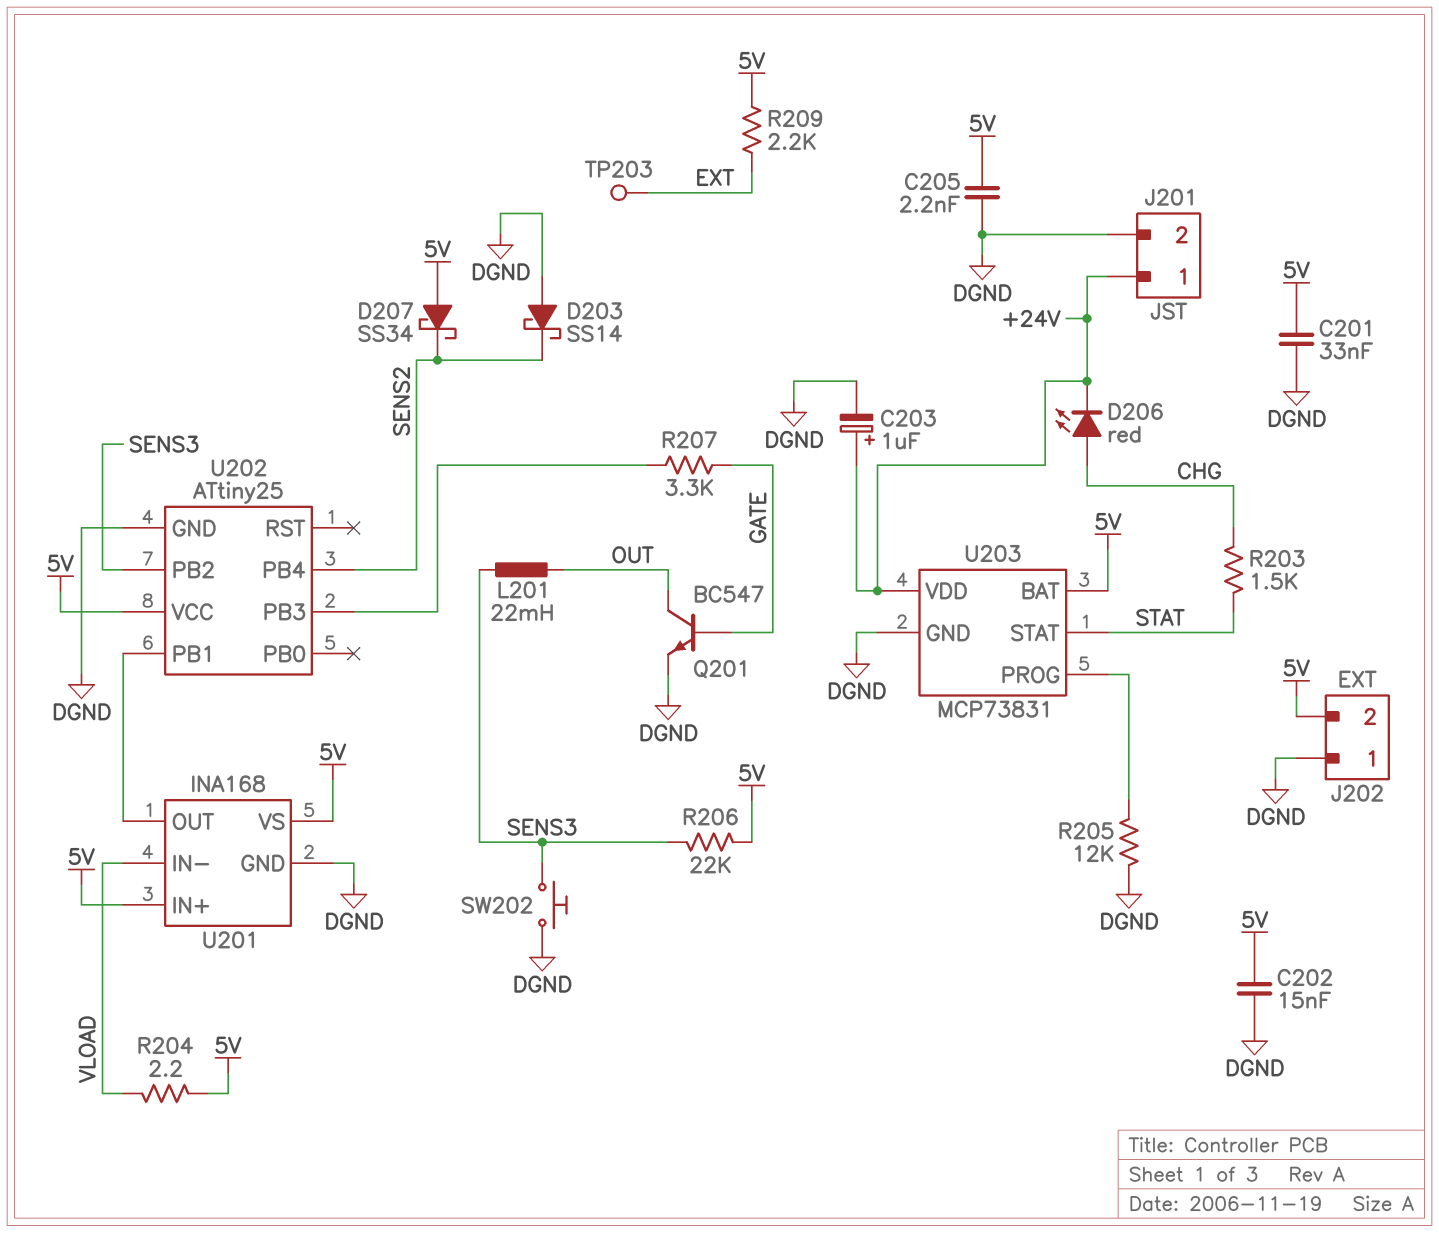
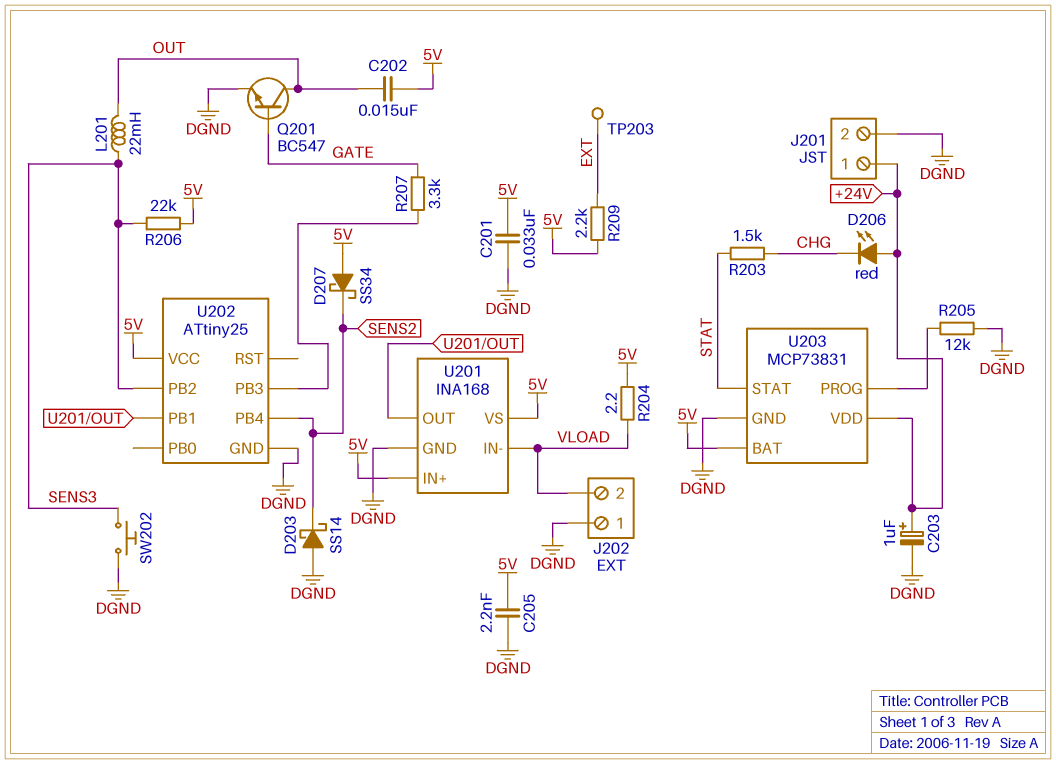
C202: 15nF (5V, DGND) -> 15nF (5V, OUT)
D206: LED red (A CHG, K +24V) -> LED red (A +24V, K CHG)
J202 pin 2: 5V -> VLOAD

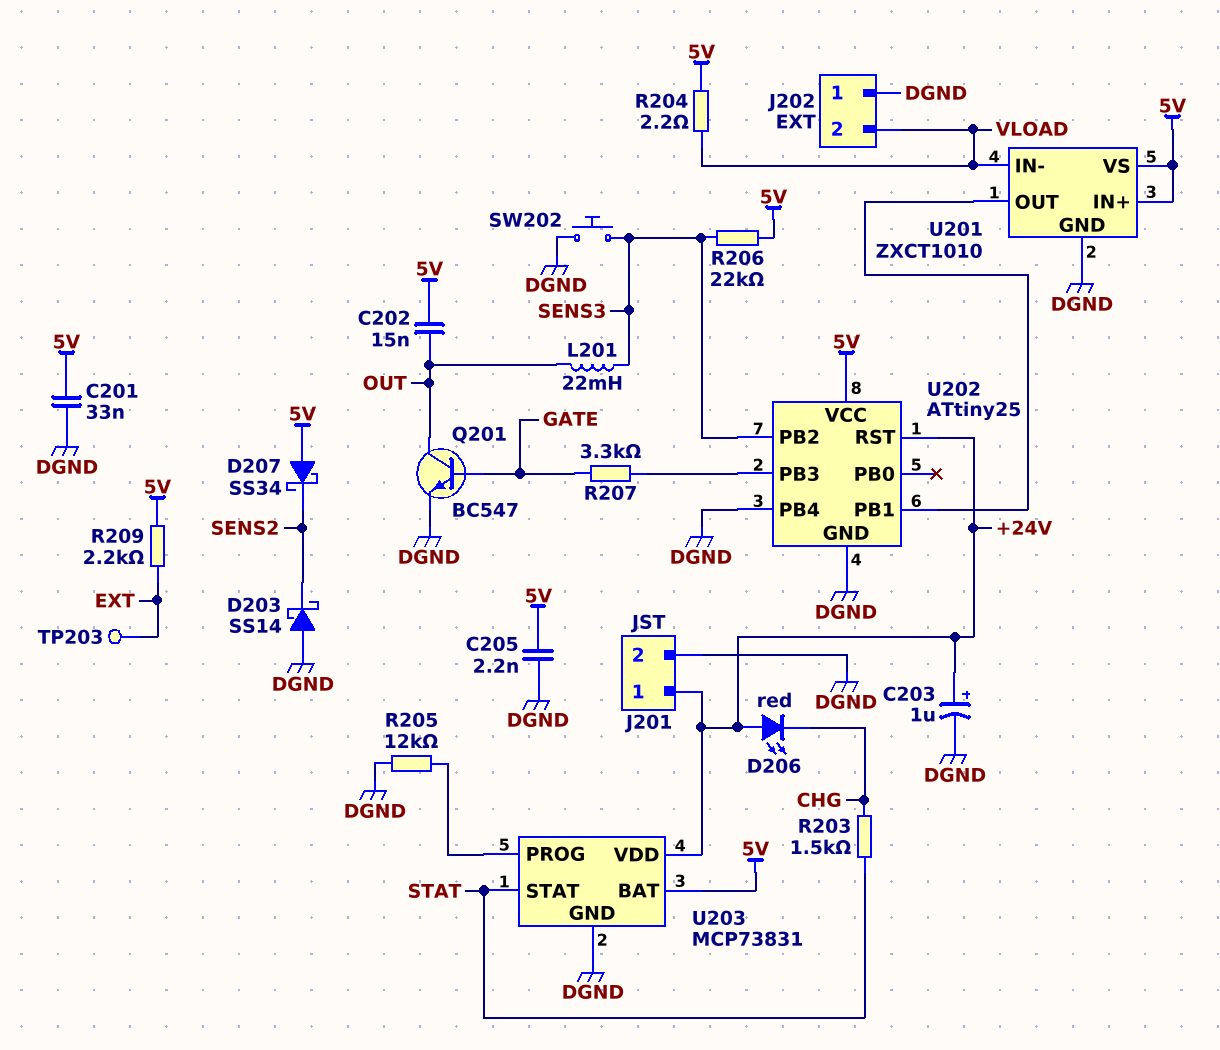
U201: INA168 -> ZXCT1010
U202 pin PB4: SENS2 -> DGND
U202 pin RST: none -> +24V

